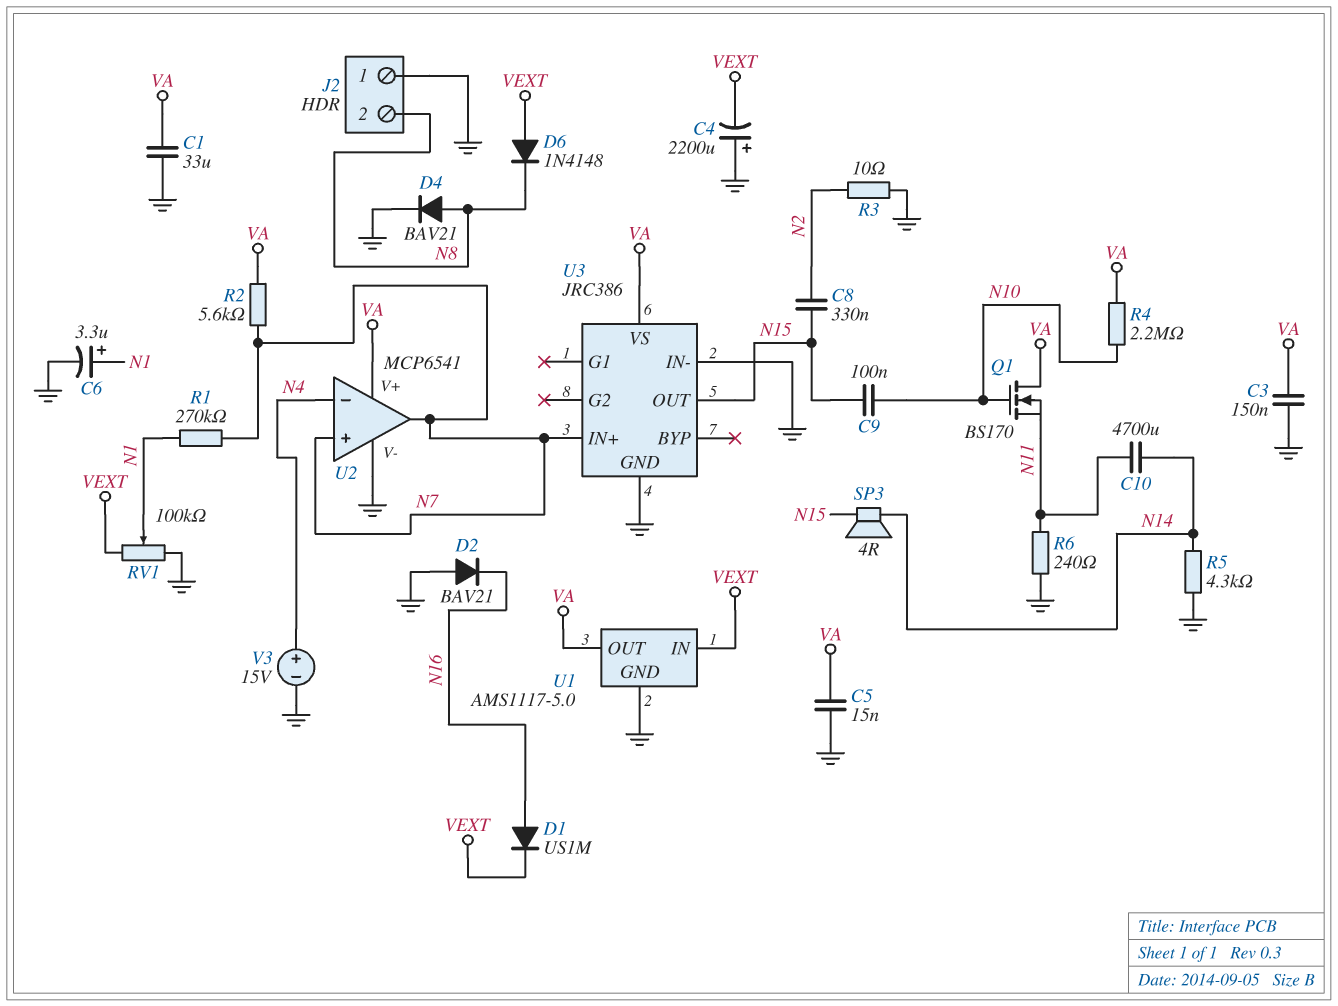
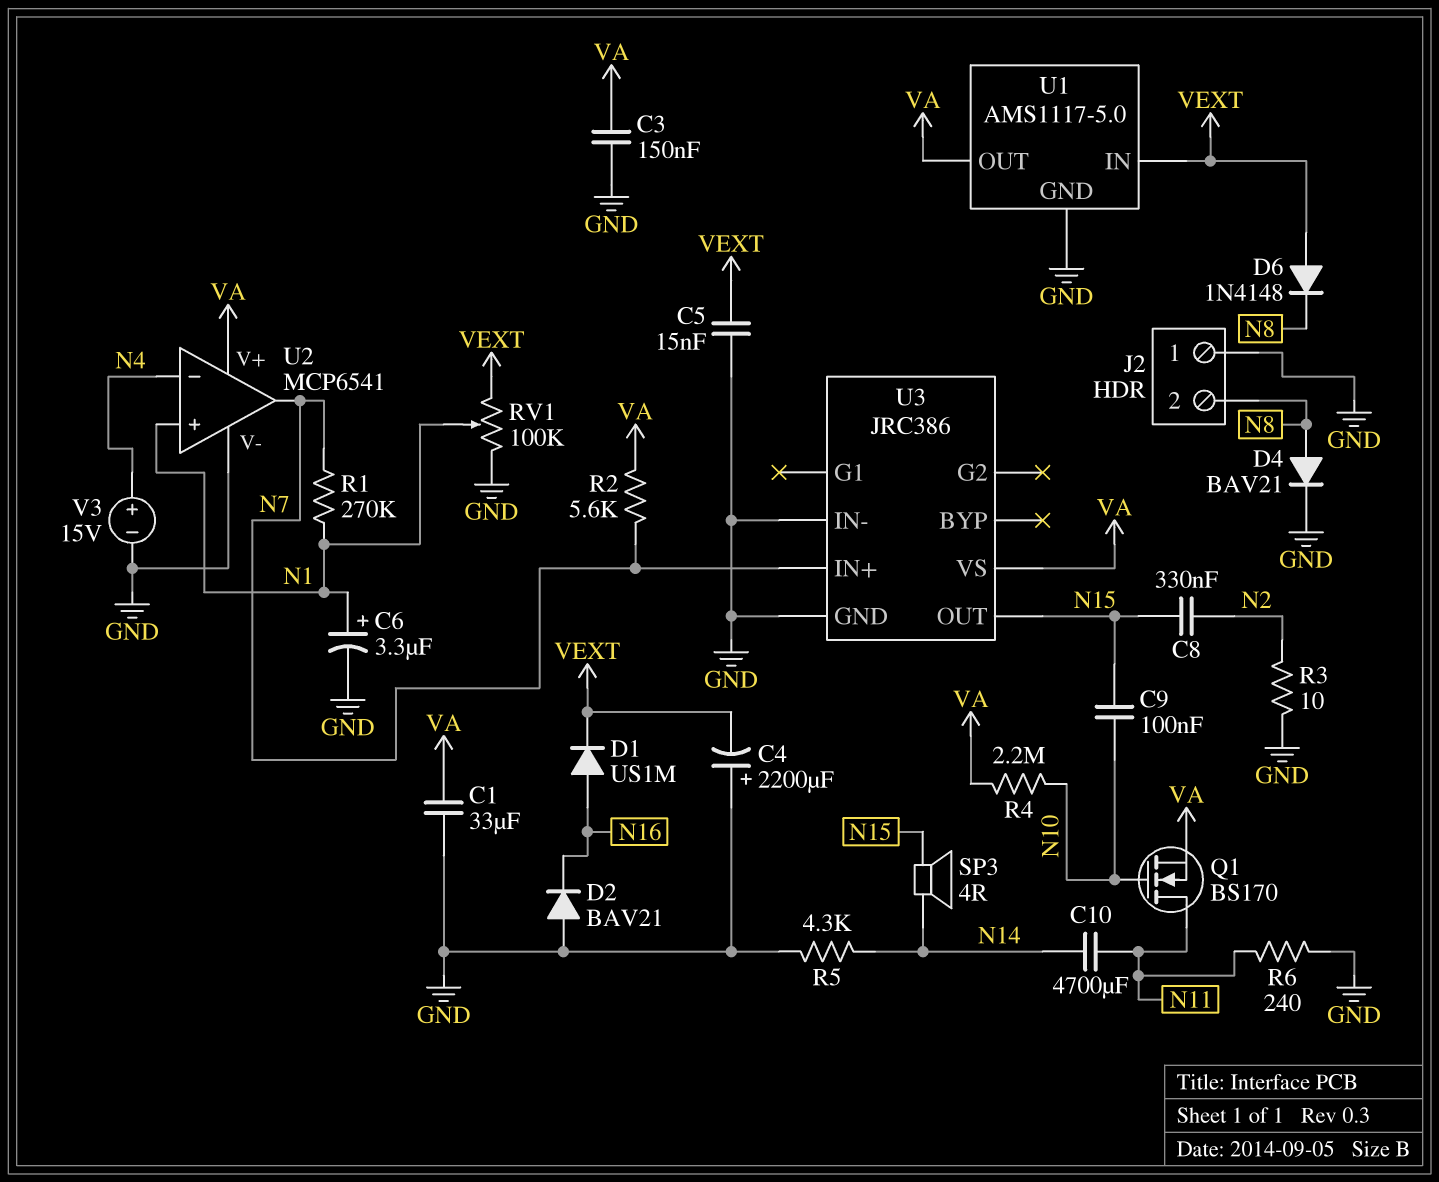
C5: 15nF (GND, VA) -> 15nF (GND, VEXT)
Q1: NMOS BS170 (G N10, D VA, S N11) -> NMOS BS170 (G N10, D N11, S VA)
U2 pin in+: N7 -> N1

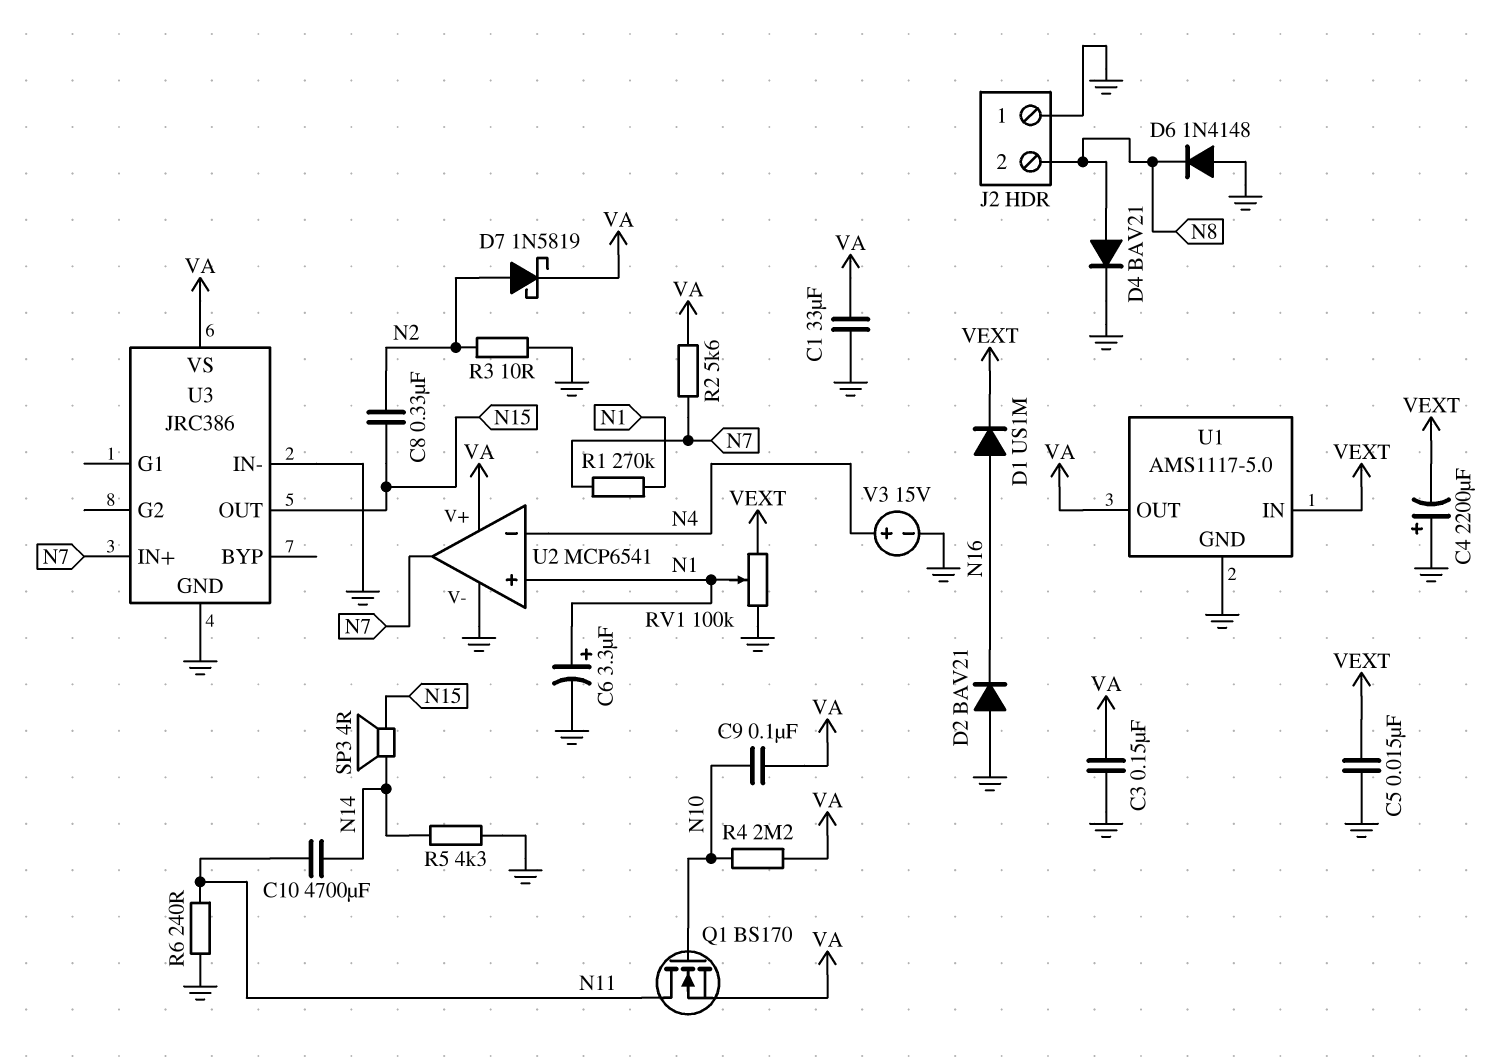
C9: 100nF (N10, N15) -> 100nF (N10, VA)
D6: diode 1N4148 (A VEXT, K N8) -> diode 1N4148 (A GND, K N8)
D7: none -> schottky 1N5819 (A N2, K VA)

